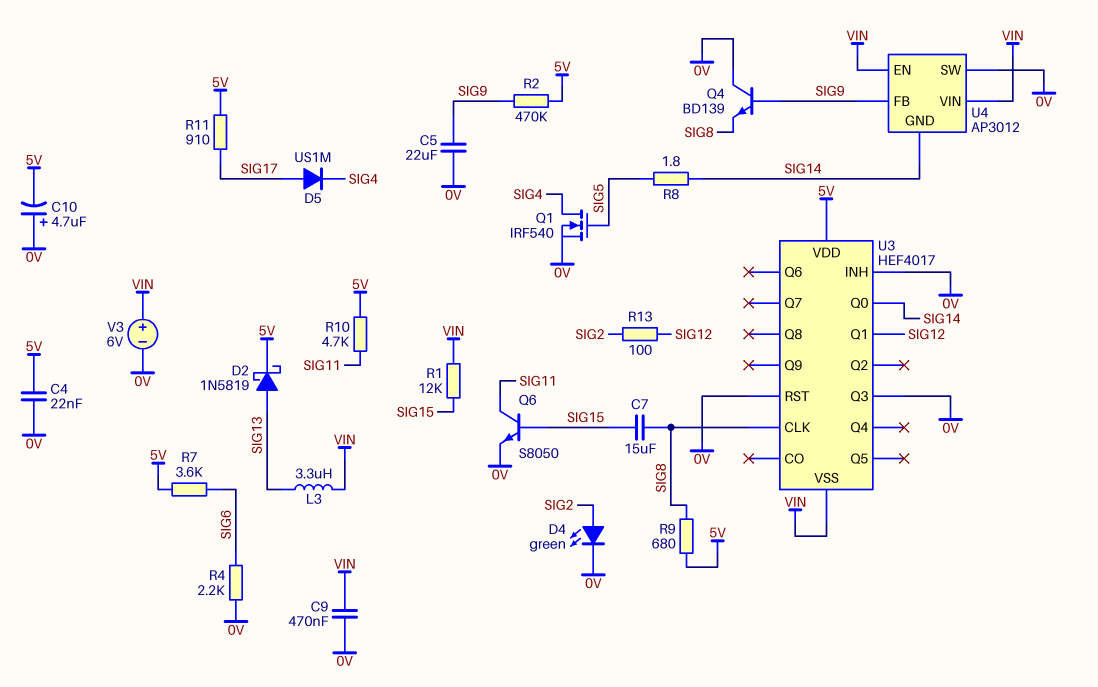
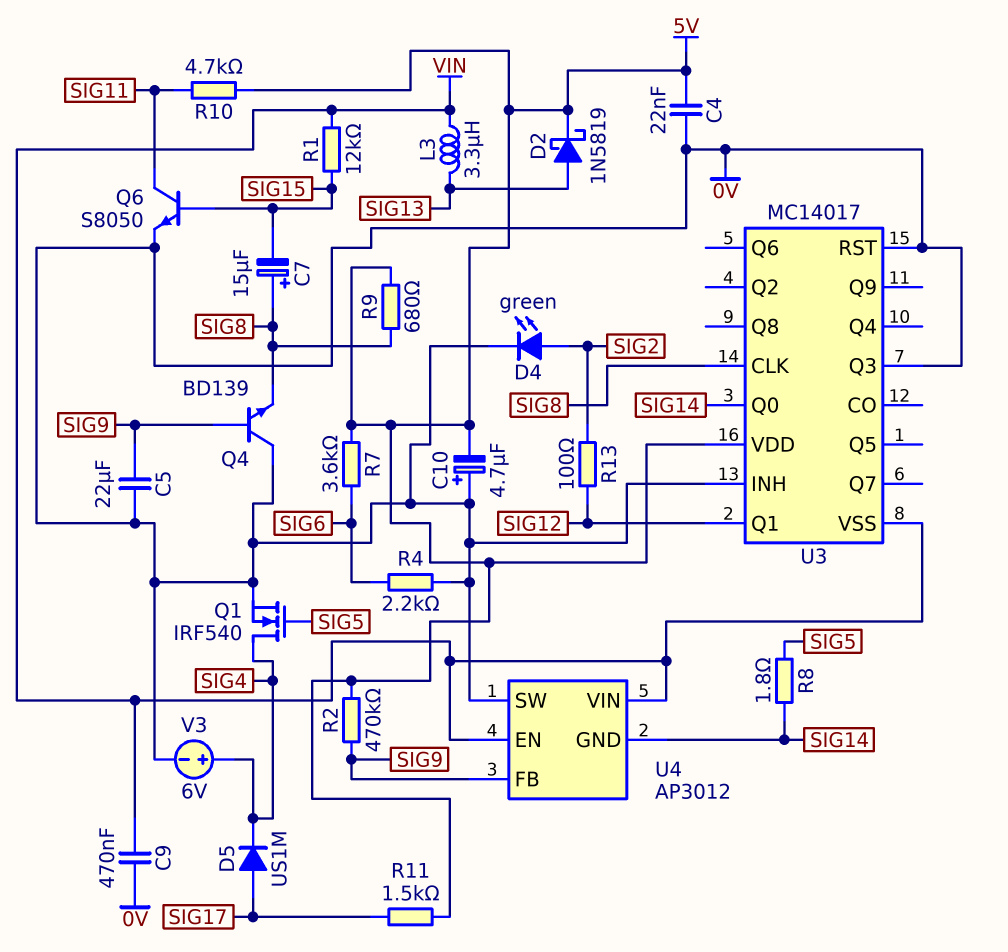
C7: 15uF (SIG8, SIG15) -> 15uF (plus SIG8, minus SIG15)
R11: 910 (5V, SIG17) -> 1.5k (5V, SIG17)
U3: HEF4017 -> MC14017
V3: 6V (plus VIN, minus 0V) -> 6V (plus SIG4, minus 0V)

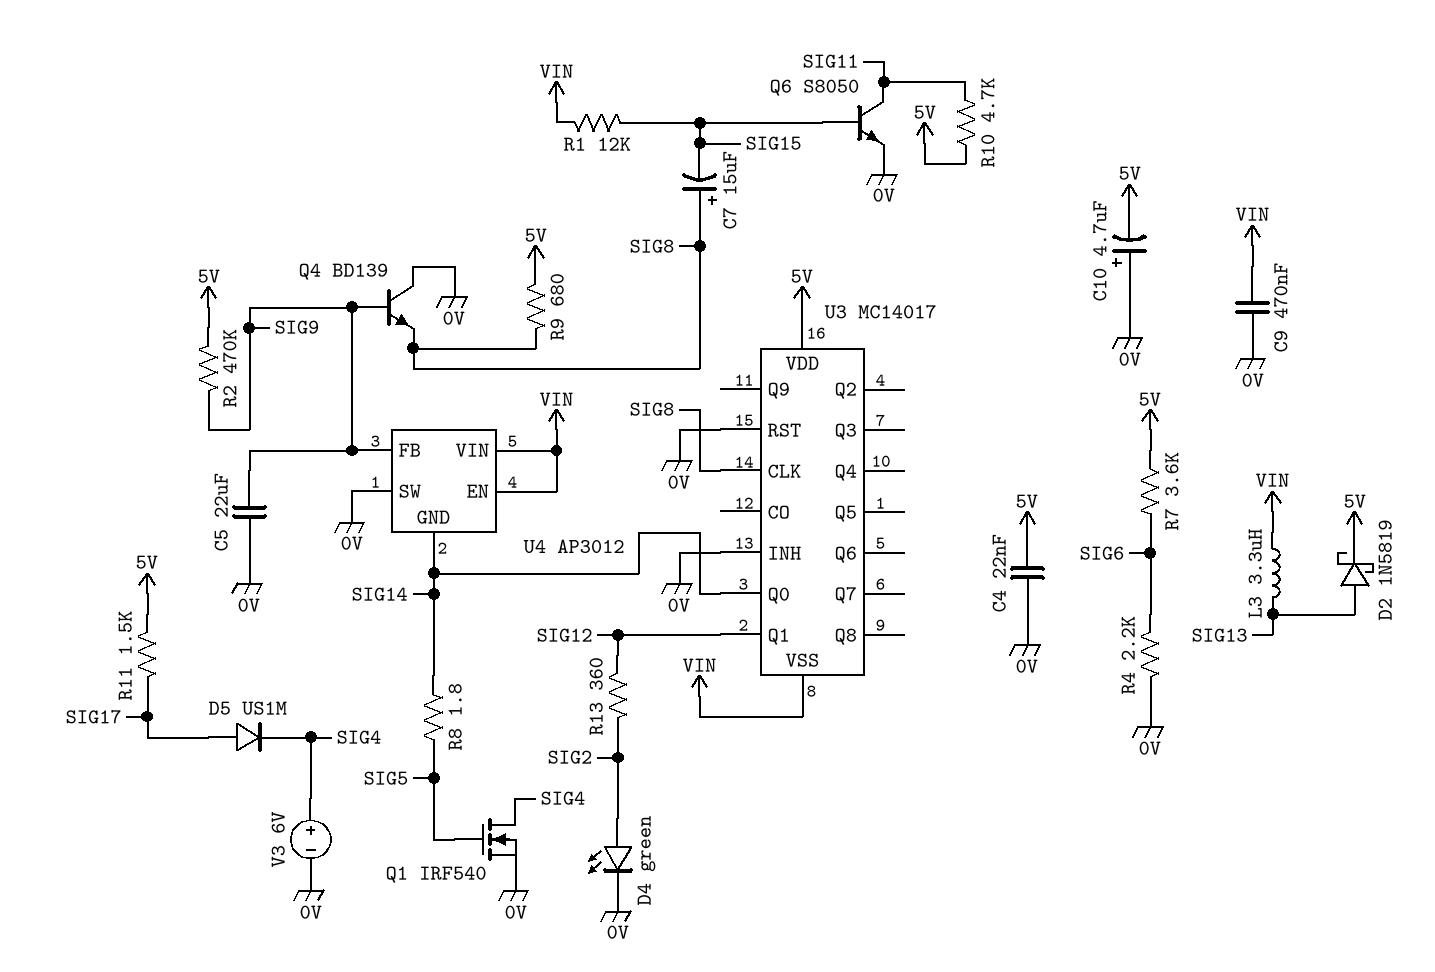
R13: 100 (SIG2, SIG12) -> 360 (SIG2, SIG12)
U3 pin Q3: 0V -> none

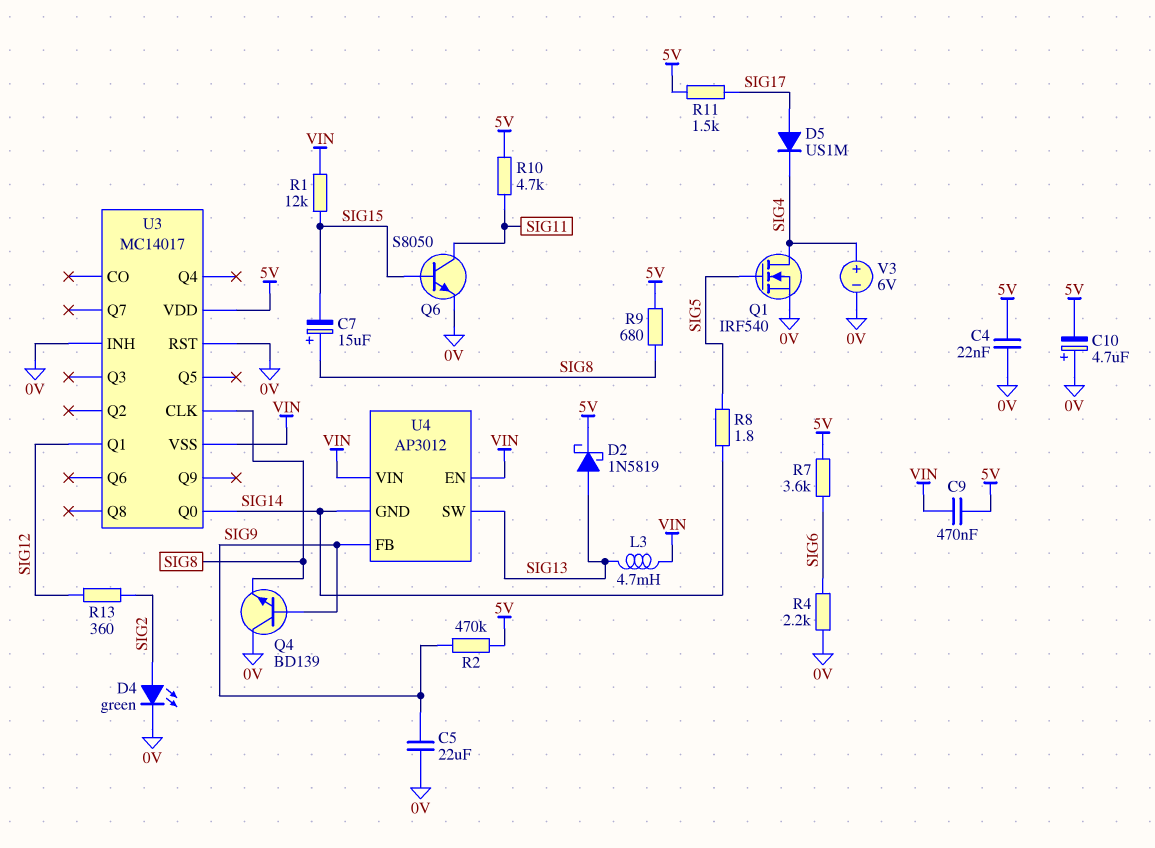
C9: 470nF (0V, VIN) -> 470nF (5V, VIN)
L3: 3.3uH (SIG13, VIN) -> 4.7mH (SIG13, VIN)
U4 pin SW: 0V -> SIG13

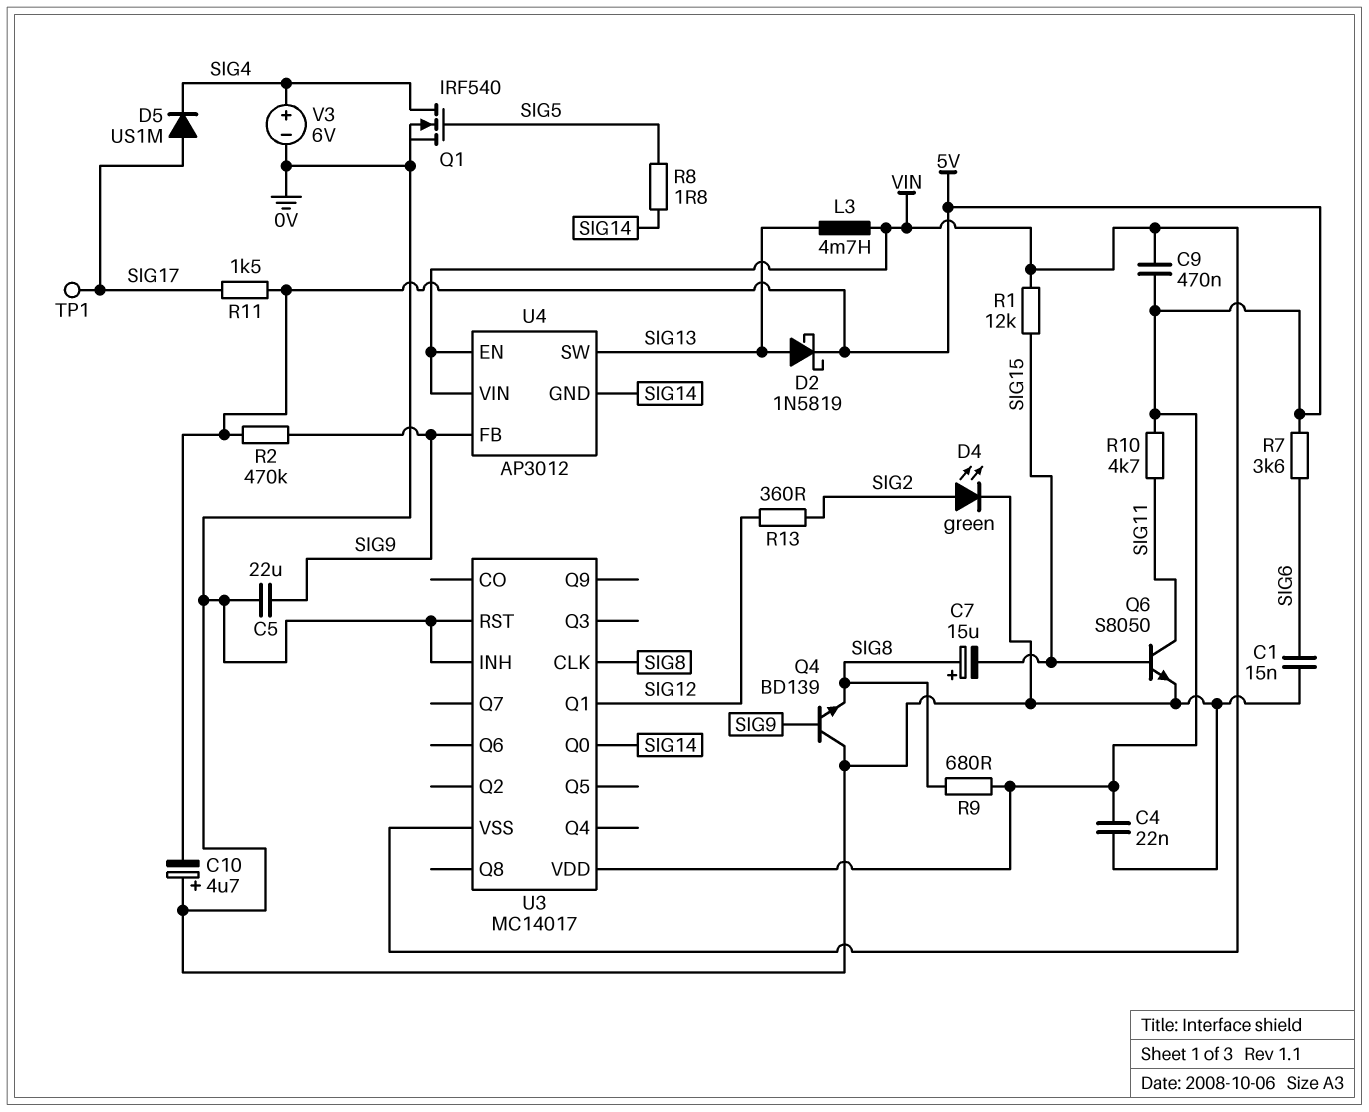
C1: none -> 15nF (0V, SIG6)
R4: 2.2k (0V, SIG6) -> none
TP1: none -> test point (SIG17)

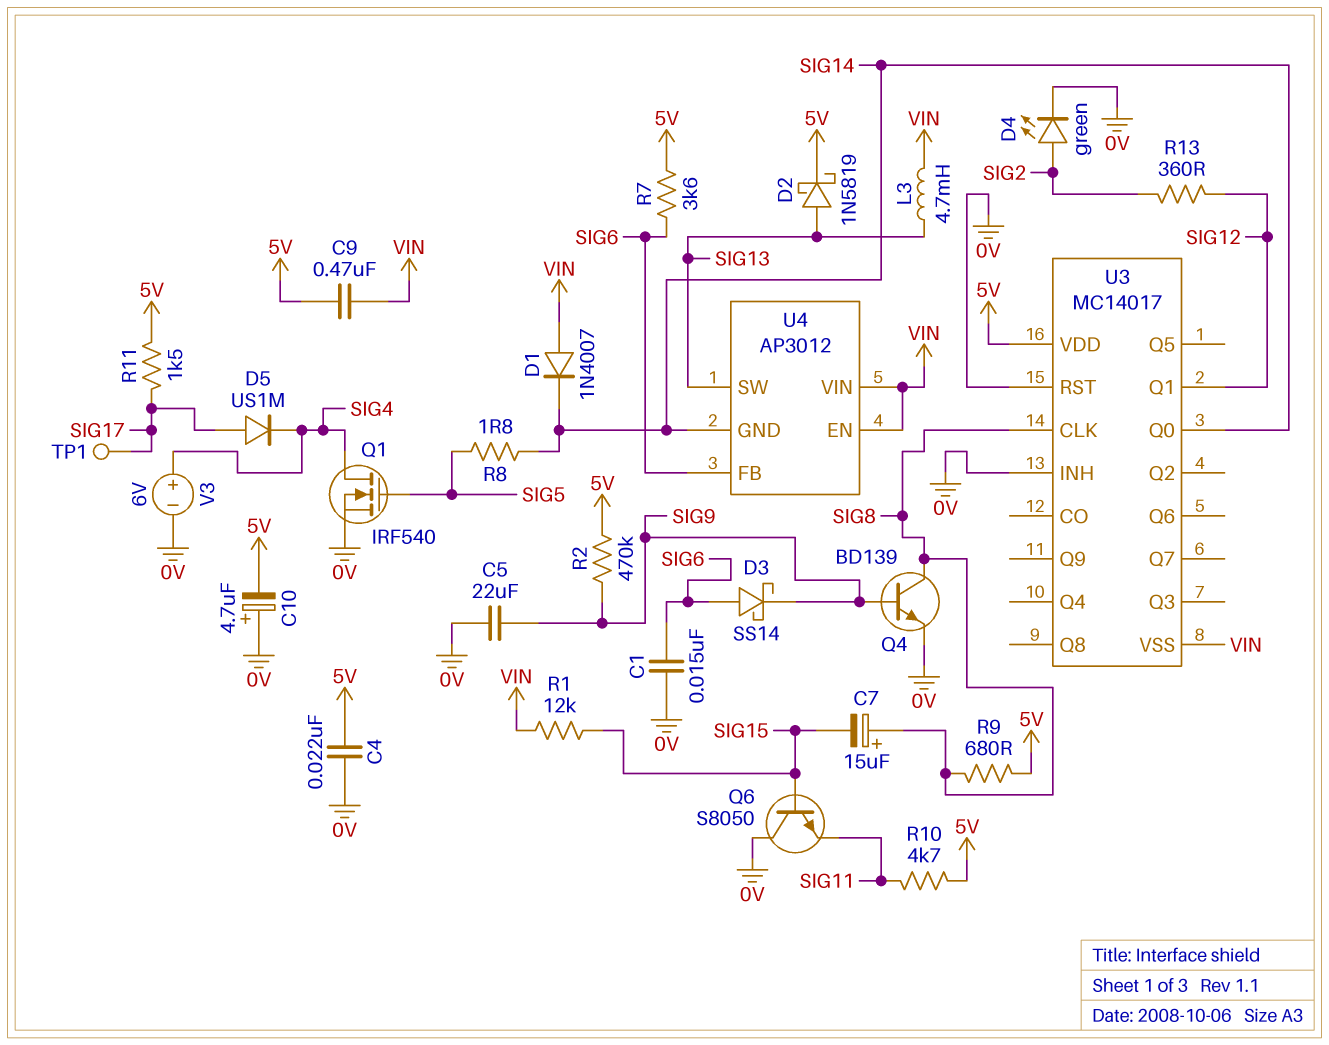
D1: none -> diode 1N4007 (A VIN, K SIG14)
D3: none -> schottky SS14 (A SIG6, K SIG9)
Q4: NPN BD139 (B SIG9, C 0V, E SIG8) -> NPN BD139 (B SIG9, C SIG8, E 0V)
Q6: NPN S8050 (B SIG15, C SIG11, E 0V) -> NPN S8050 (B SIG15, C 0V, E SIG11)
U4 pin FB: SIG9 -> SIG6

